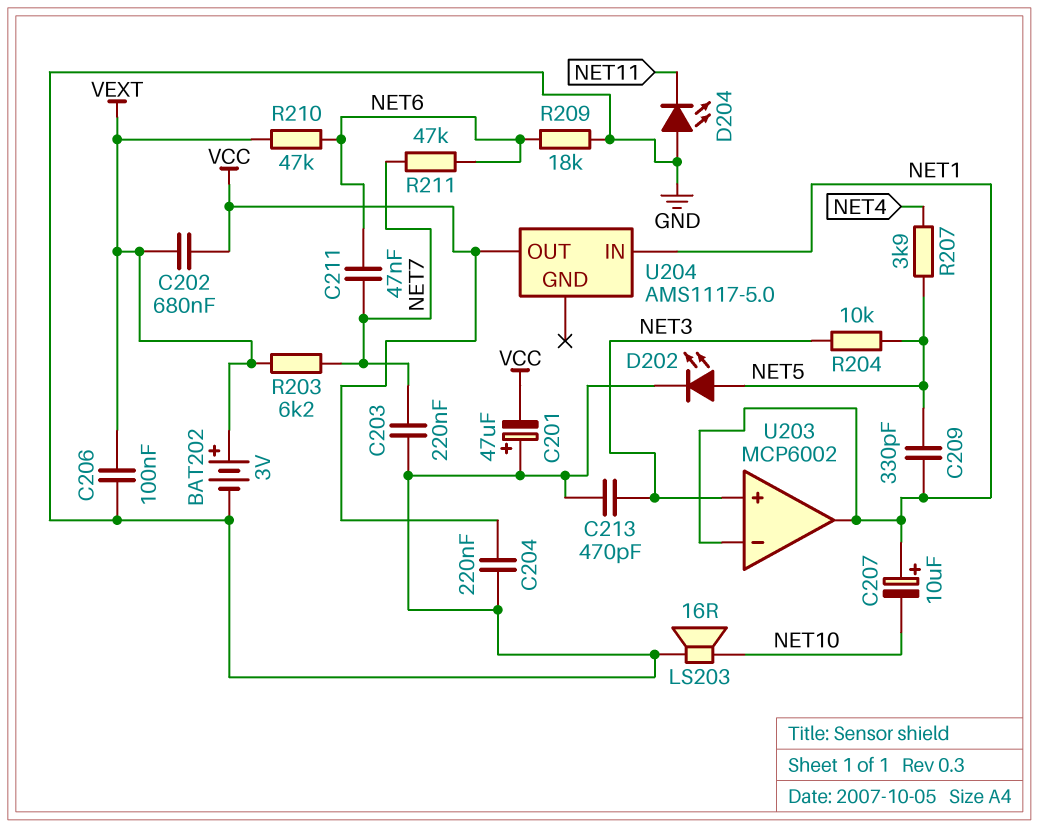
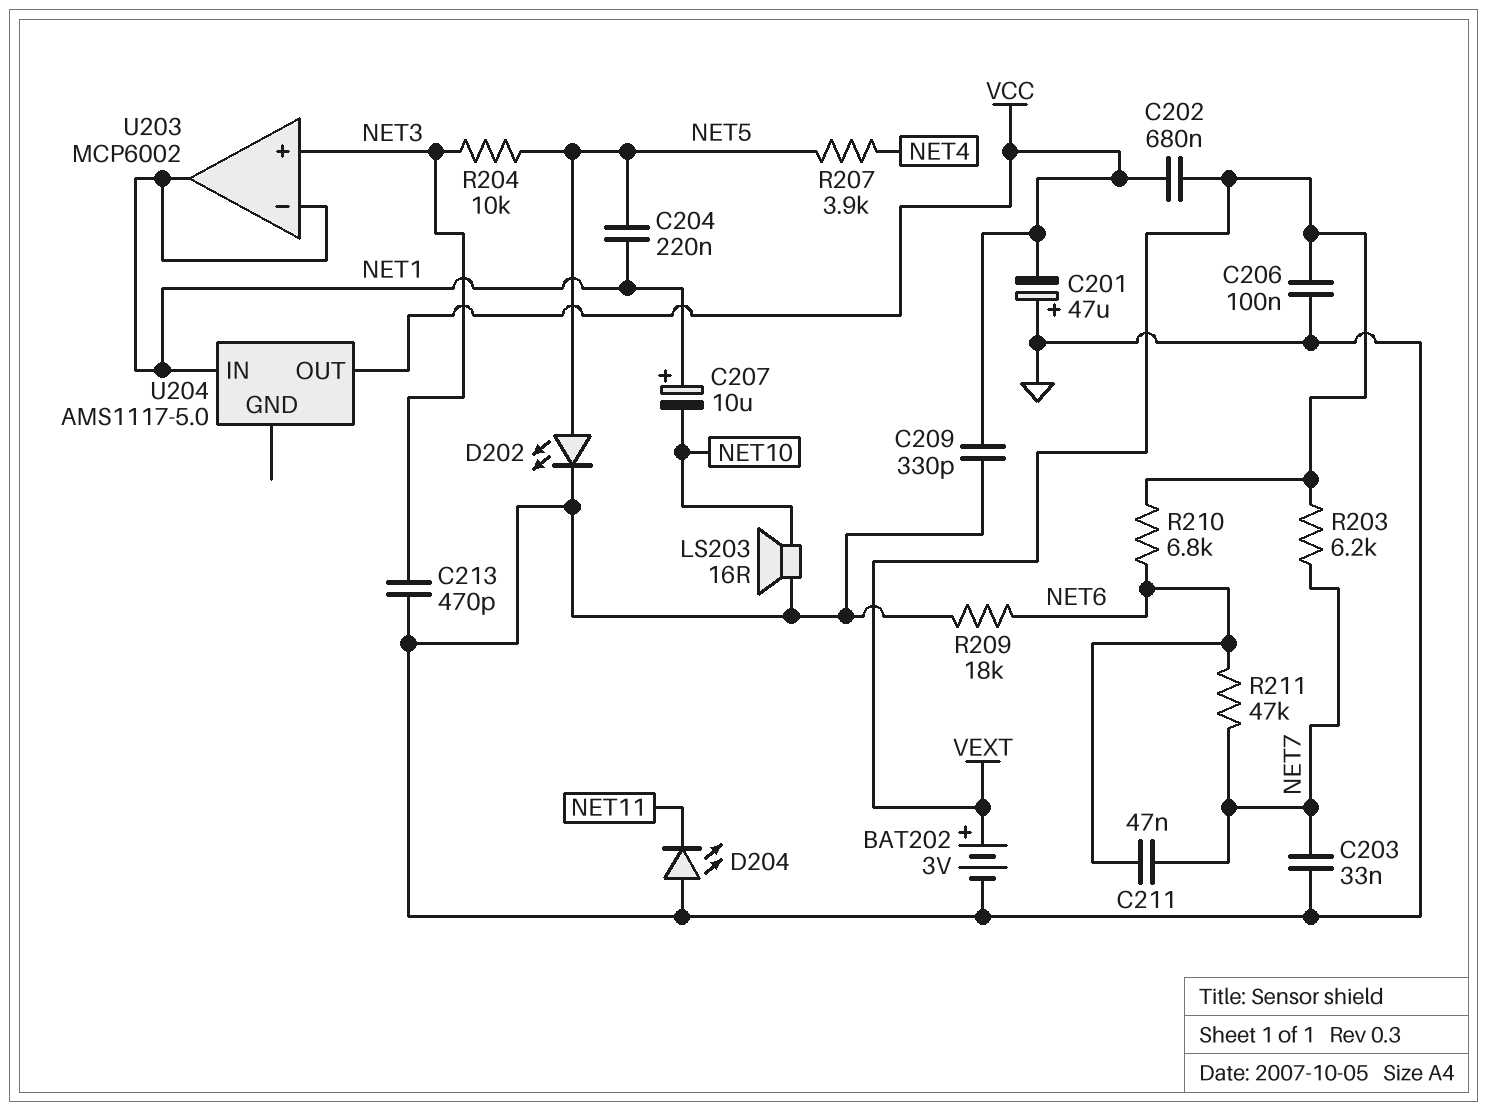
C203: 220nF (GND, NET7) -> 33nF (GND, NET7)
C204: 220nF (GND, VCC) -> 220nF (NET1, NET5)
C209: 330pF (NET1, NET5) -> 330pF (GND, VCC)
R210: 47k (NET6, VEXT) -> 6.8k (NET6, VEXT)

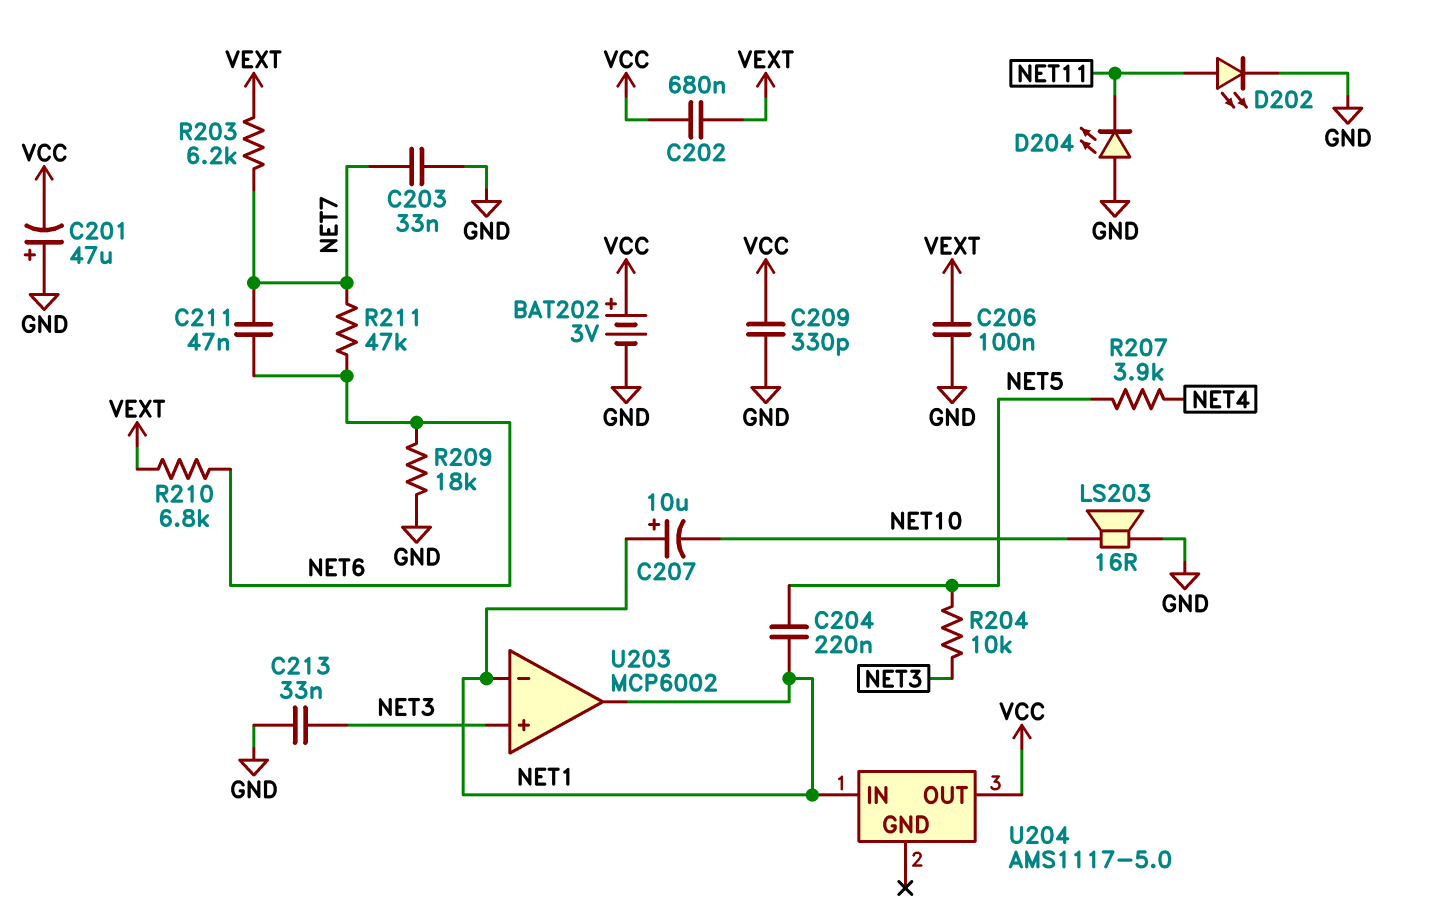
BAT202: 3V (plus VEXT, minus GND) -> 3V (plus VCC, minus GND)
C213: 470pF (GND, NET3) -> 33nF (GND, NET3)
D202: LED (A NET5, K GND) -> LED (A NET11, K GND)

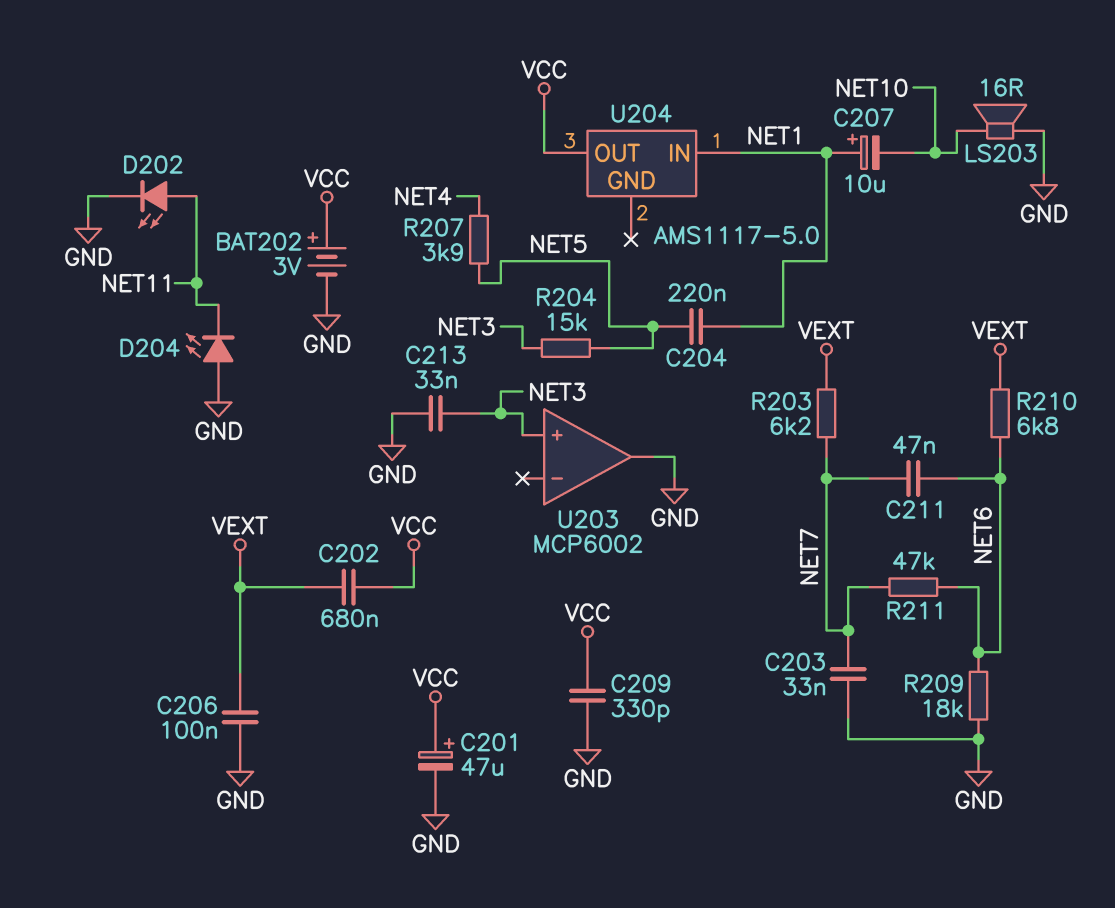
C201: 47uF (plus GND, minus VCC) -> 47uF (plus VCC, minus GND)
R204: 10k (NET3, NET5) -> 15k (NET3, NET5)
U203 pin in-: NET1 -> none
U203 pin out: NET1 -> GND

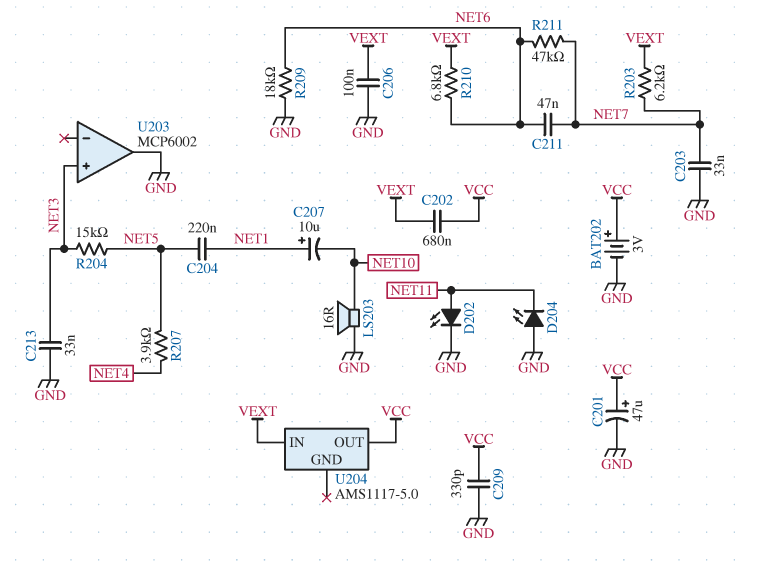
U204 pin IN: NET1 -> VEXT

